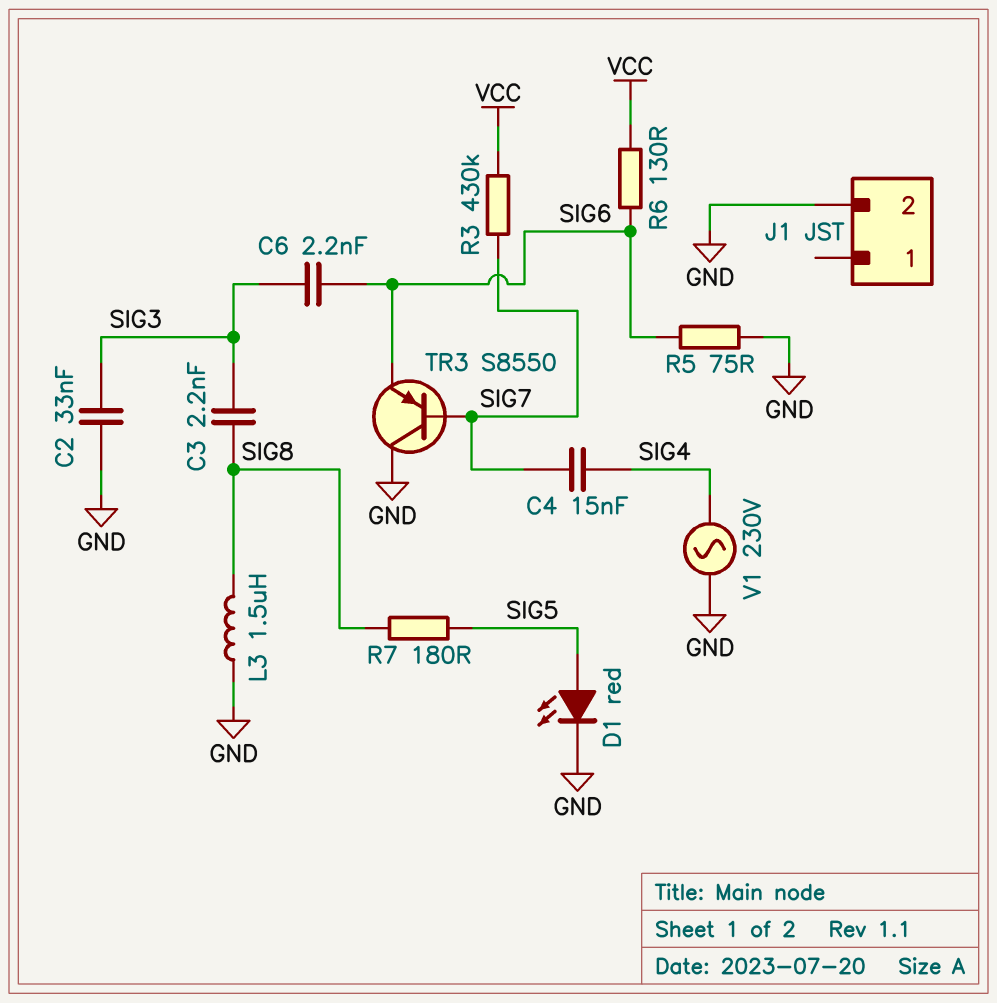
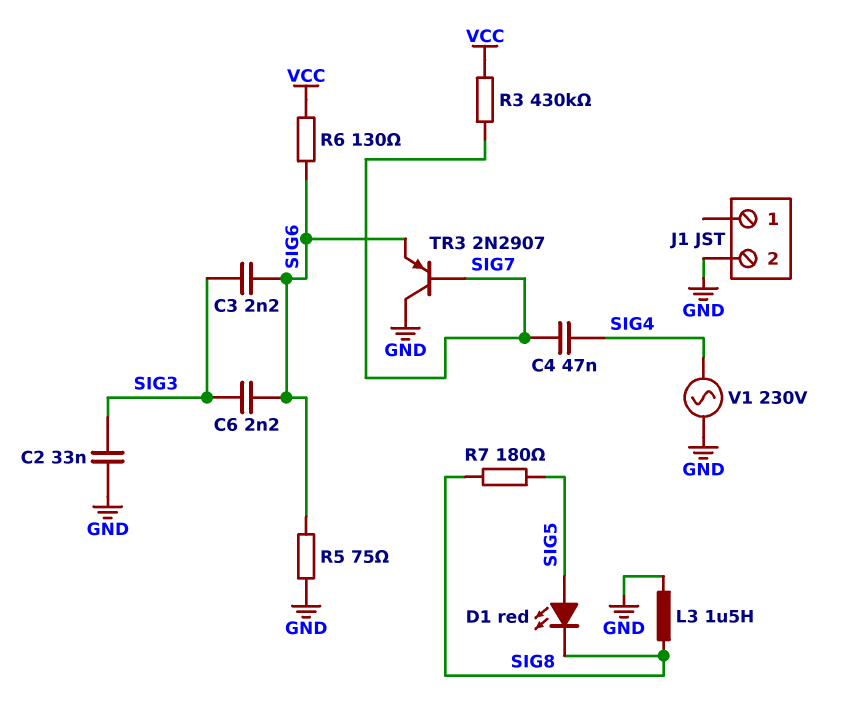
C3: 2.2nF (SIG3, SIG8) -> 2.2nF (SIG3, SIG6)
C4: 15nF (SIG4, SIG7) -> 47nF (SIG4, SIG7)
D1: LED red (A SIG5, K GND) -> LED red (A SIG5, K SIG8)
TR3: PNP S8550 (B SIG7, C GND, E SIG6) -> PNP 2N2907 (B SIG7, C GND, E SIG6)

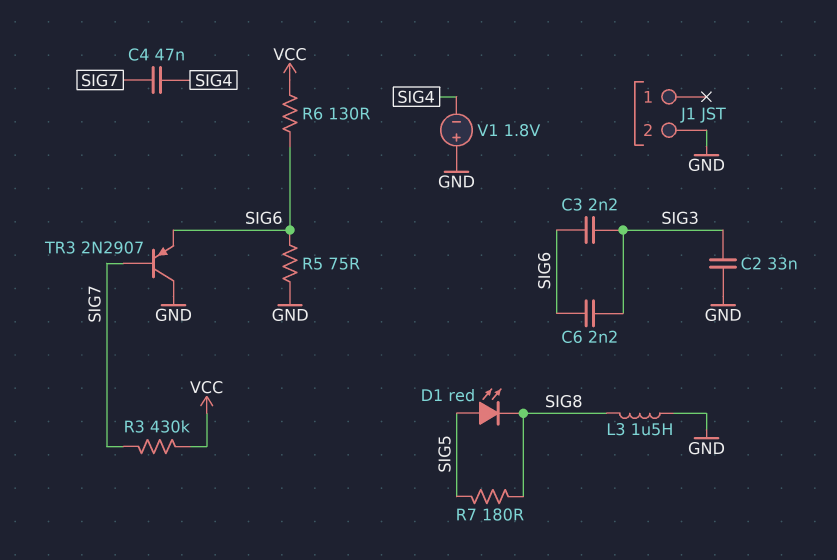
V1: AC 230V (GND, SIG4) -> 1.8V (plus GND, minus SIG4)

